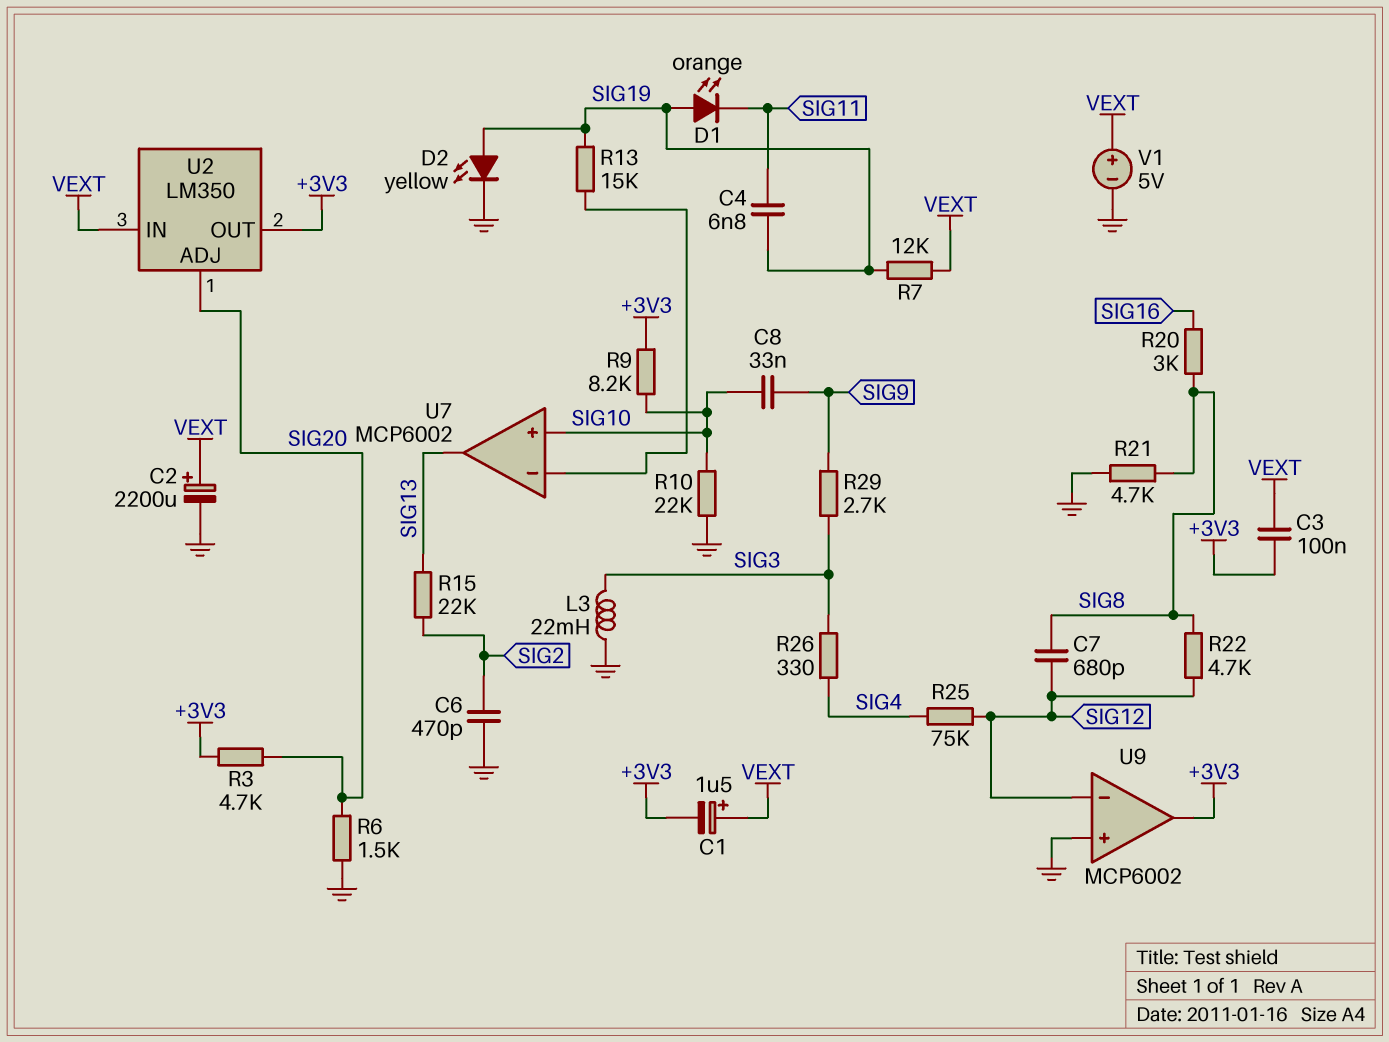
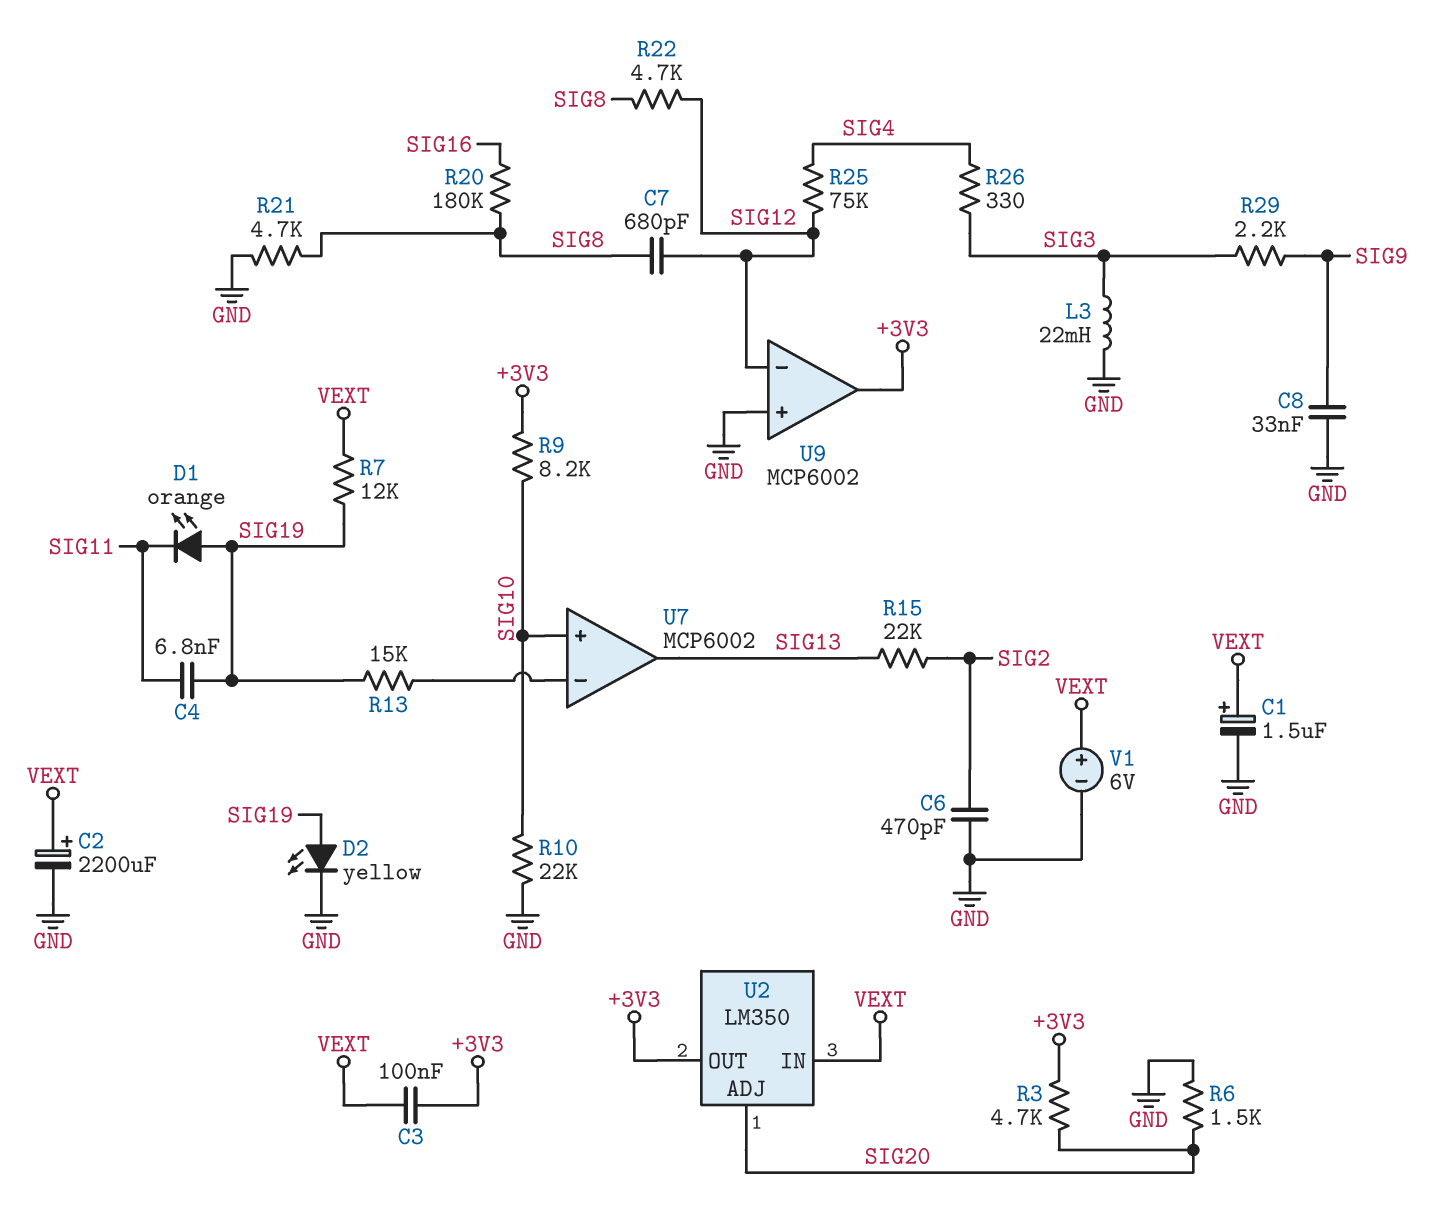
C1: 1.5uF (plus VEXT, minus +3V3) -> 1.5uF (plus VEXT, minus GND)
C8: 33nF (SIG9, SIG10) -> 33nF (GND, SIG9)
R20: 3k (SIG8, SIG16) -> 180k (SIG8, SIG16)
R29: 2.7k (SIG3, SIG9) -> 2.2k (SIG3, SIG9)
V1: 5V (plus VEXT, minus GND) -> 6V (plus VEXT, minus GND)

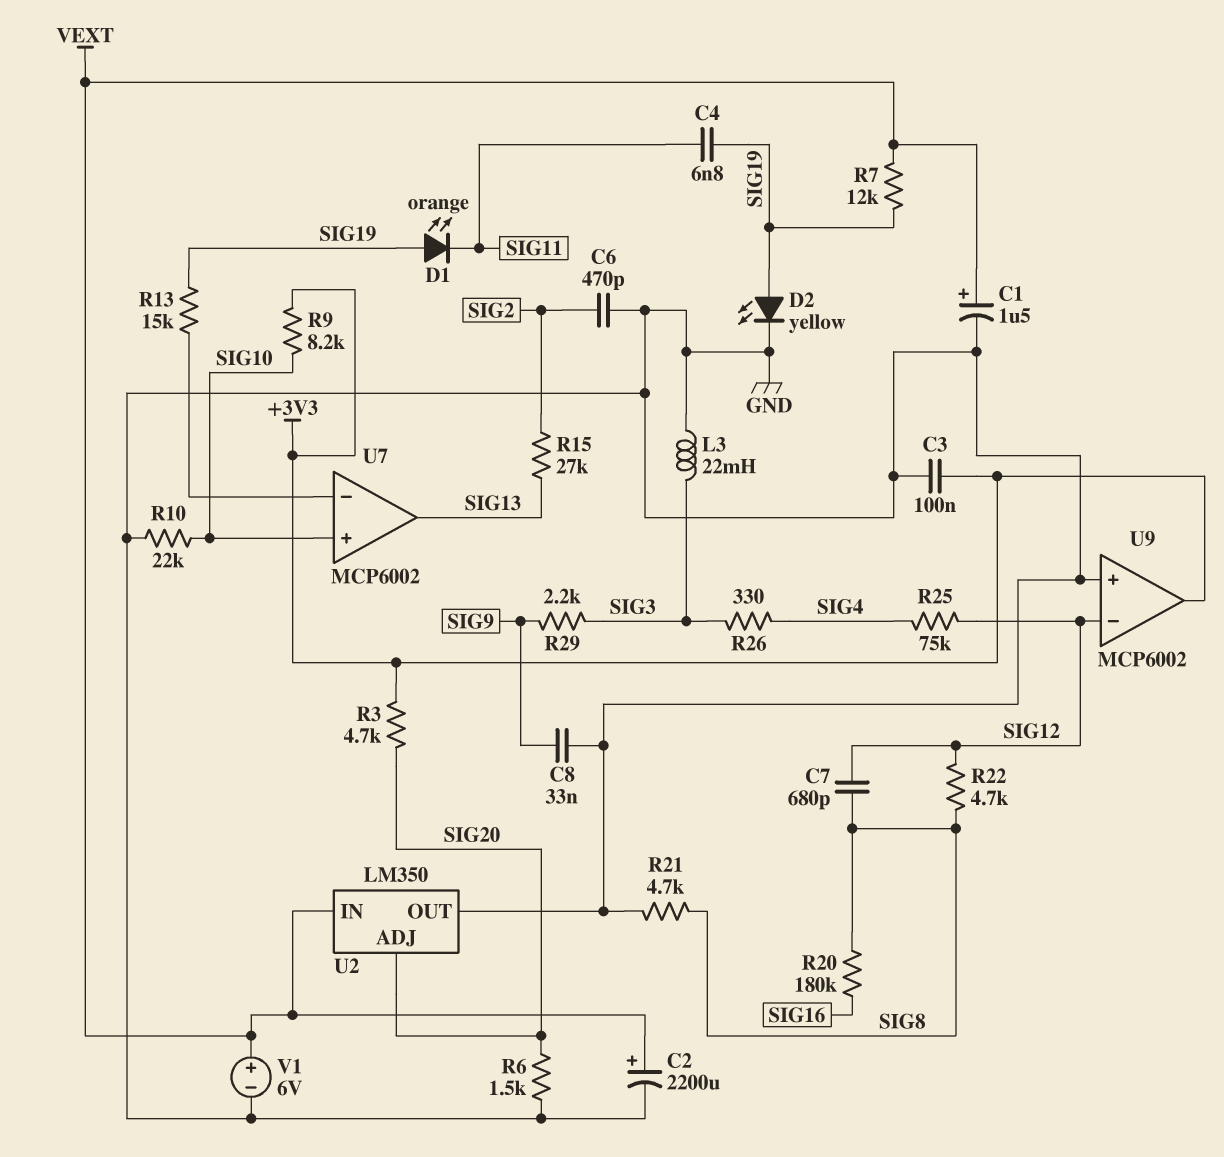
C3: 100nF (+3V3, VEXT) -> 100nF (+3V3, GND)
R15: 22k (SIG2, SIG13) -> 27k (SIG2, SIG13)
U2 pin OUT: +3V3 -> GND

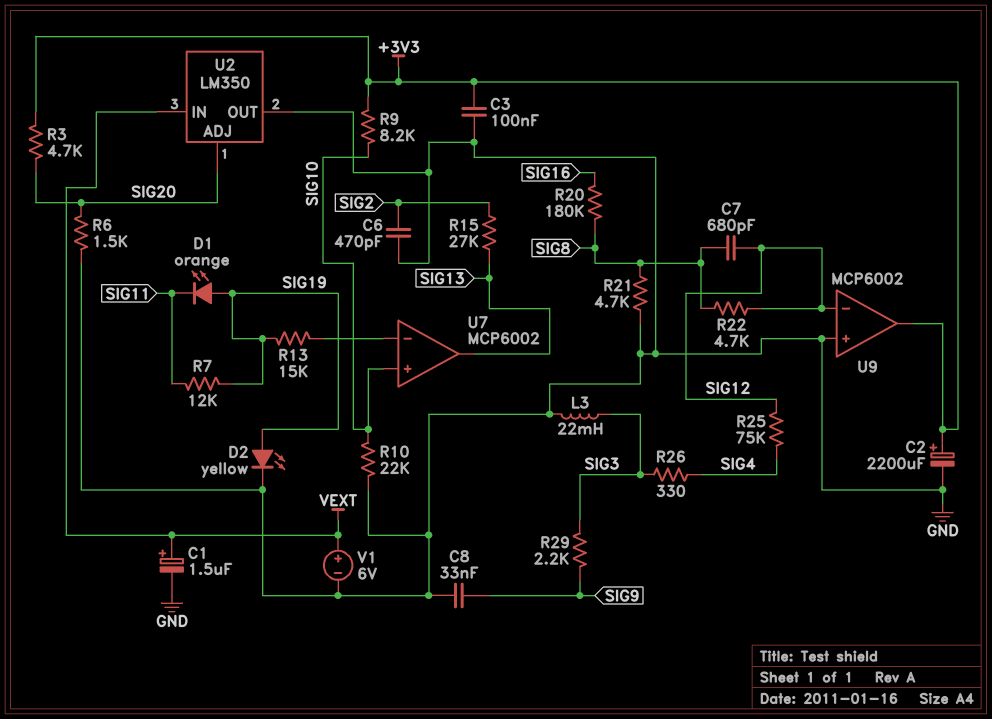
C2: 2200uF (plus VEXT, minus GND) -> 2200uF (plus +3V3, minus GND)
C4: 6.8nF (SIG11, SIG19) -> none
R7: 12k (SIG19, VEXT) -> 12k (SIG11, SIG19)

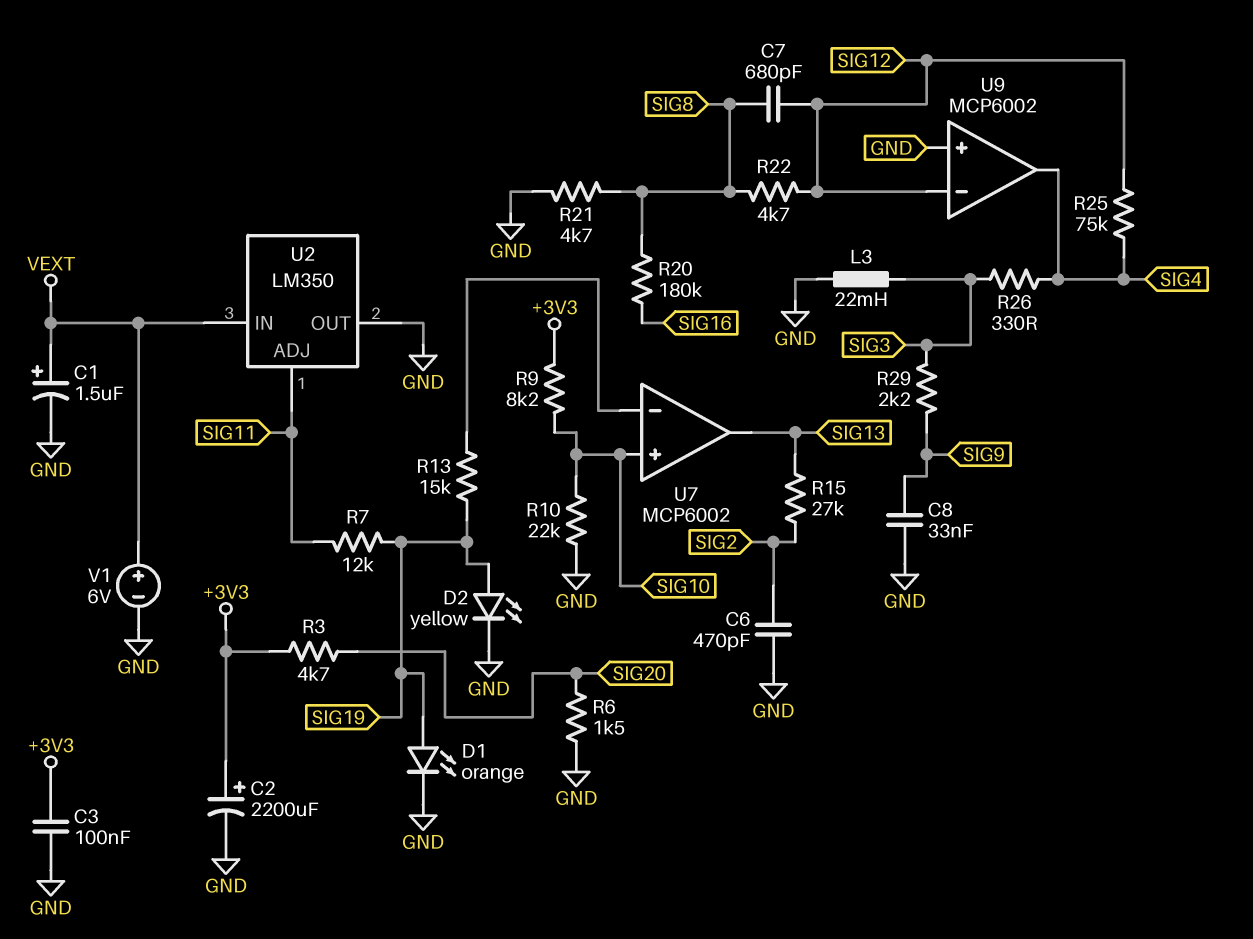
D1: LED orange (A SIG19, K SIG11) -> LED orange (A SIG19, K GND)
U2 pin ADJ: SIG20 -> SIG11
U9 pin out: +3V3 -> SIG4

